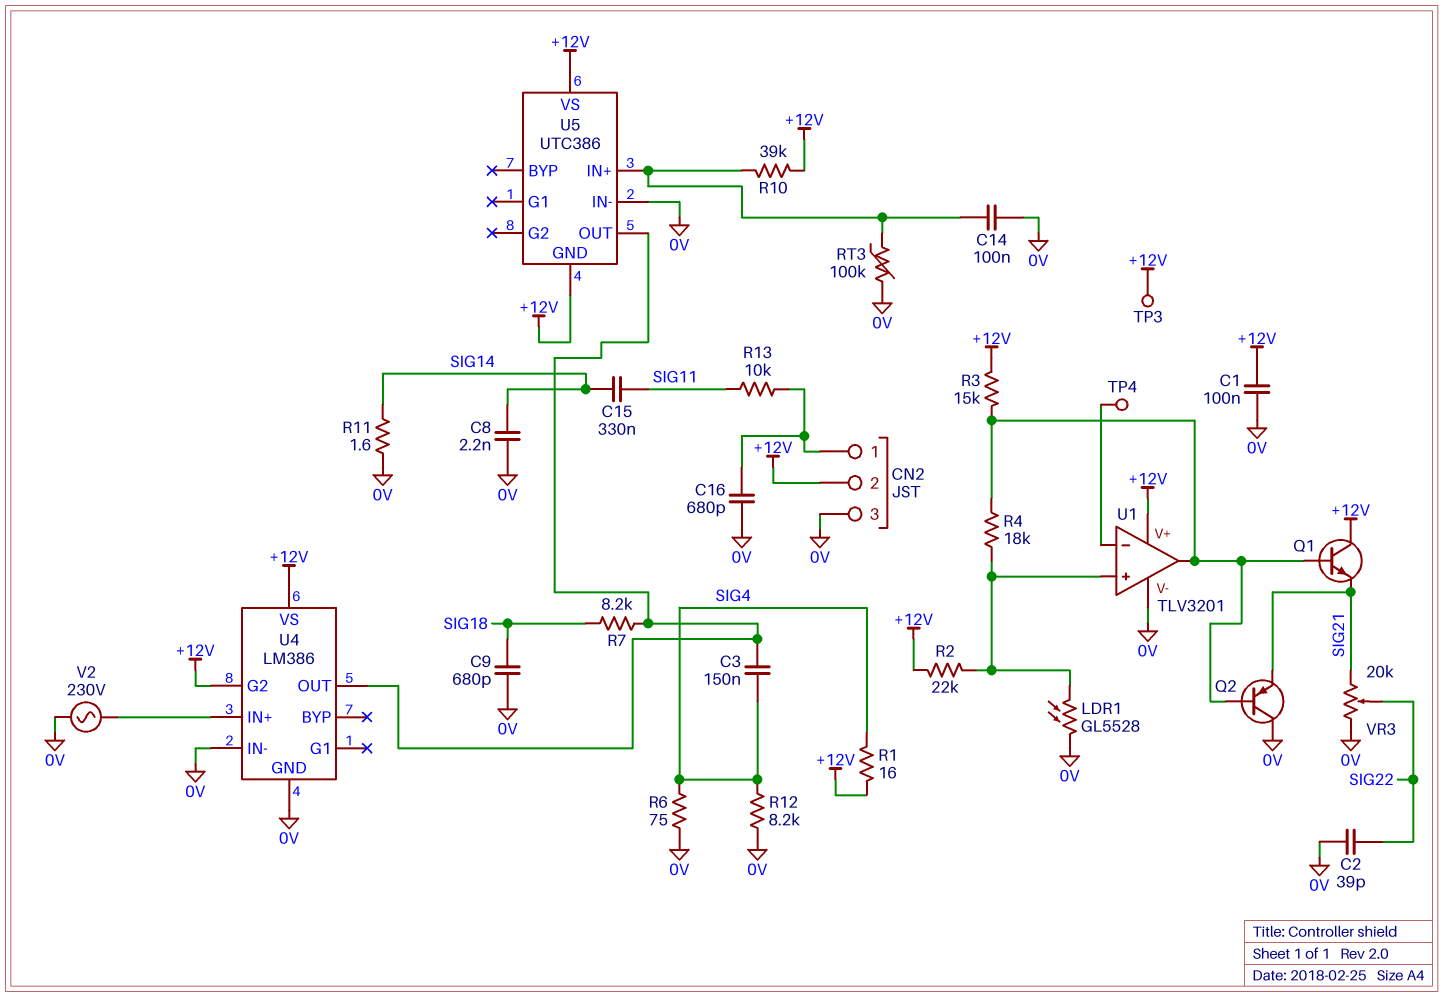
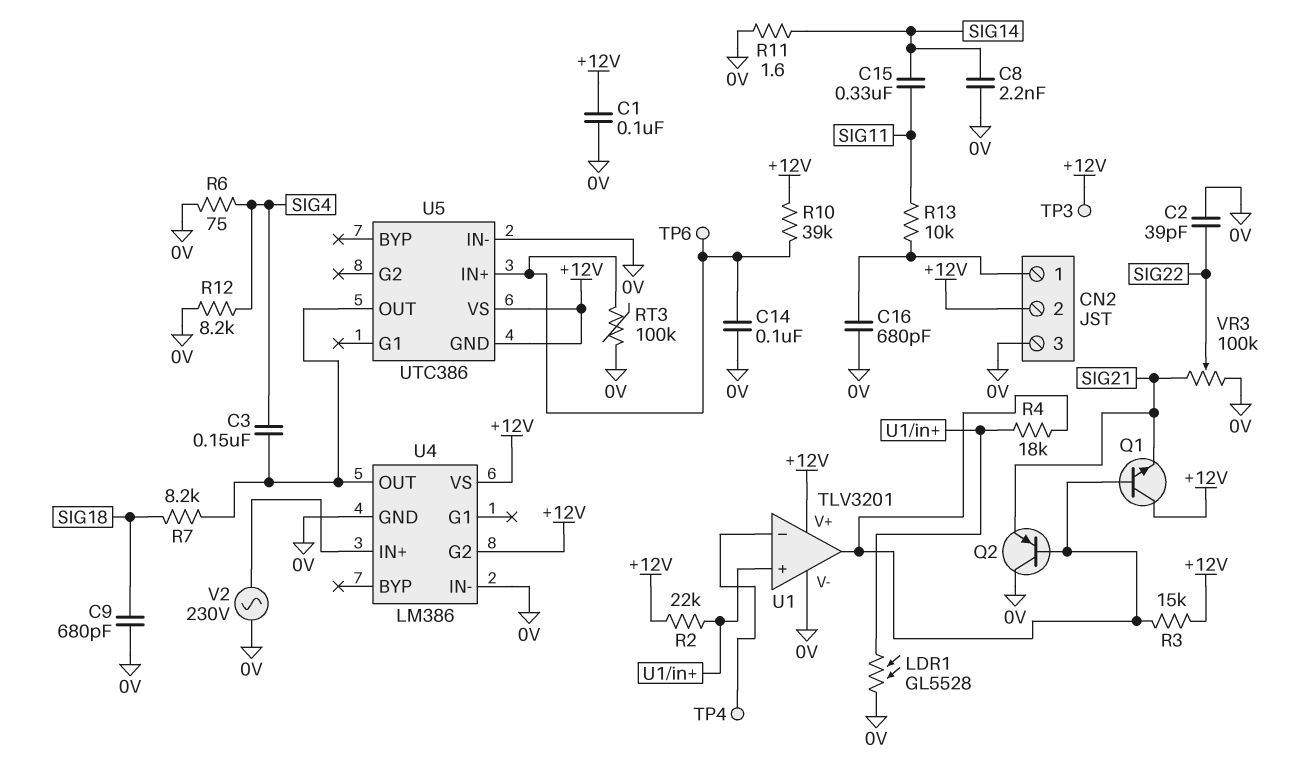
R1: 16 (+12V, SIG4) -> none
TP6: none -> test point (U5/IN+)
VR3: 20k (0V, SIG21, wiper SIG22) -> 100k (0V, SIG21, wiper SIG22)

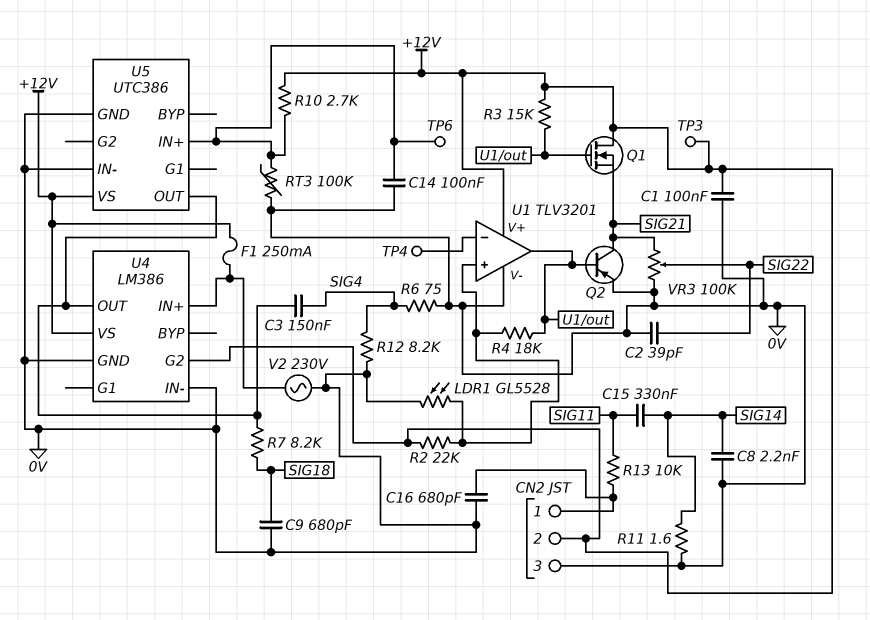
F1: none -> 250mA (+12V, U4/IN+)
Q1: NPN (B U1/out, C +12V, E SIG21) -> NMOS (G U1/out, D +12V, S SIG21)
Q2: PNP (B U1/out, C 0V, E SIG21) -> PNP (B U1/out, C SIG21, E 0V)
R10: 39k (+12V, U5/IN+) -> 2.7k (+12V, U5/IN+)
U5 pin GND: +12V -> 0V

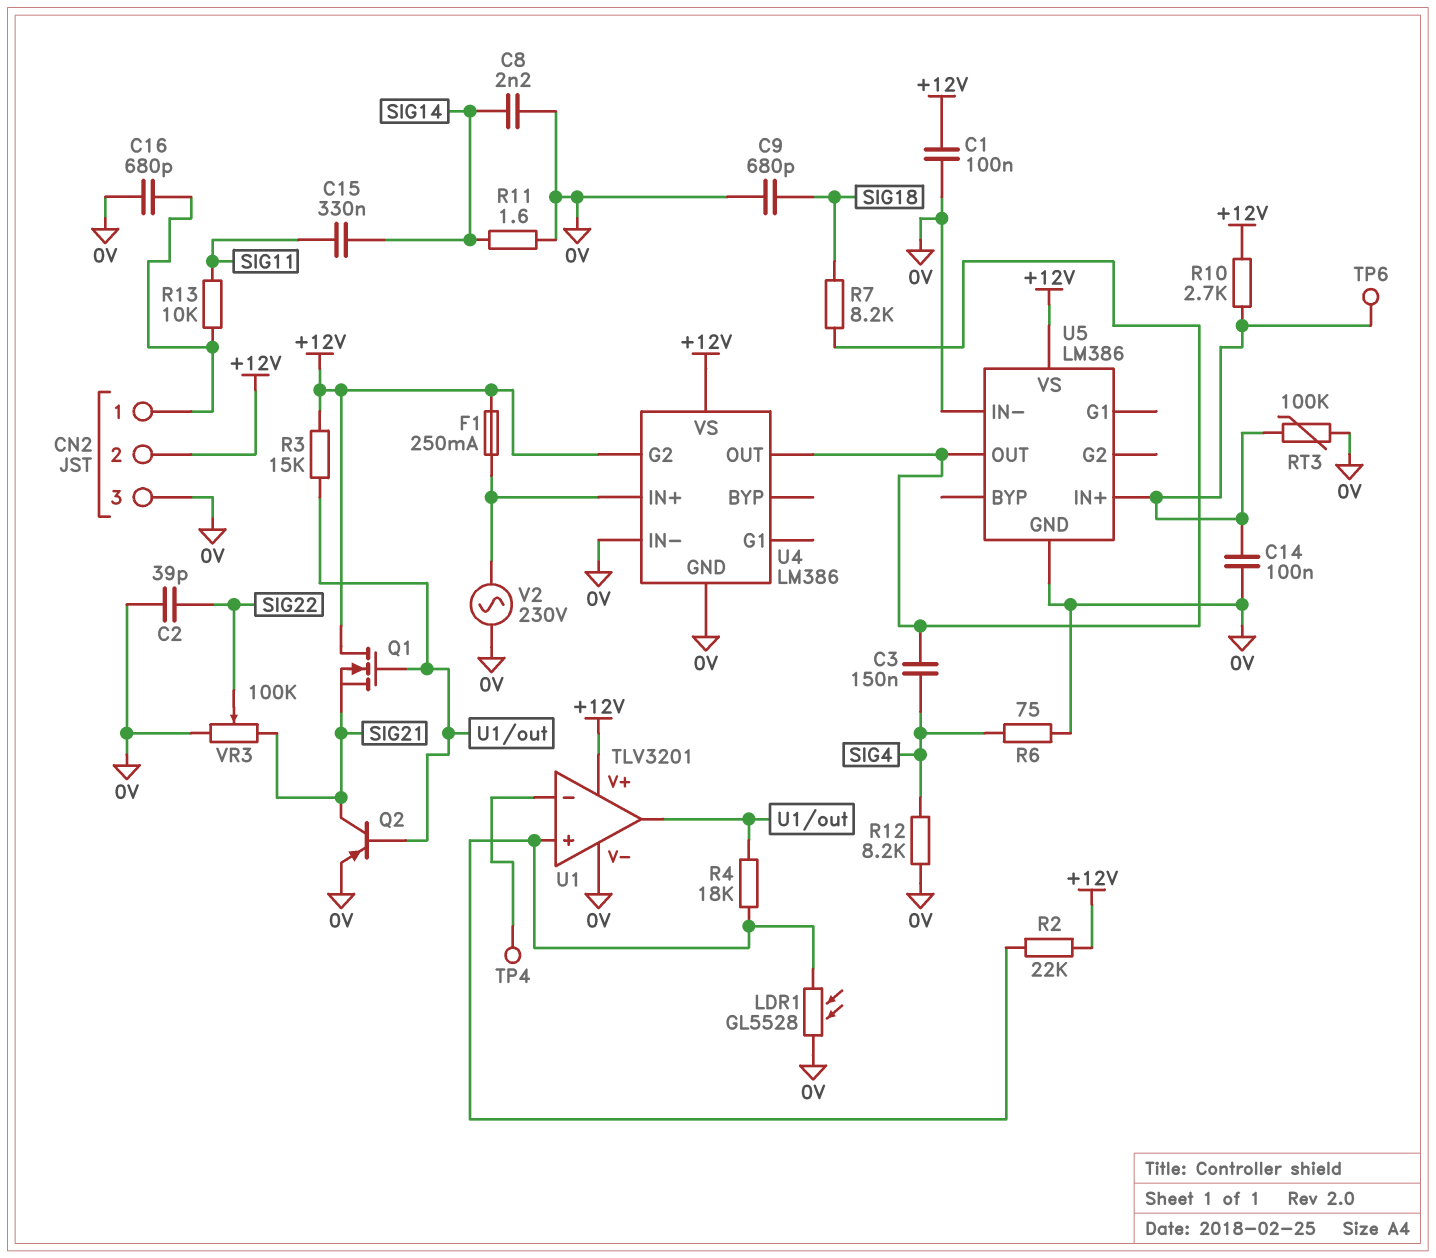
TP3: test point (+12V) -> none
U5: UTC386 -> LM386

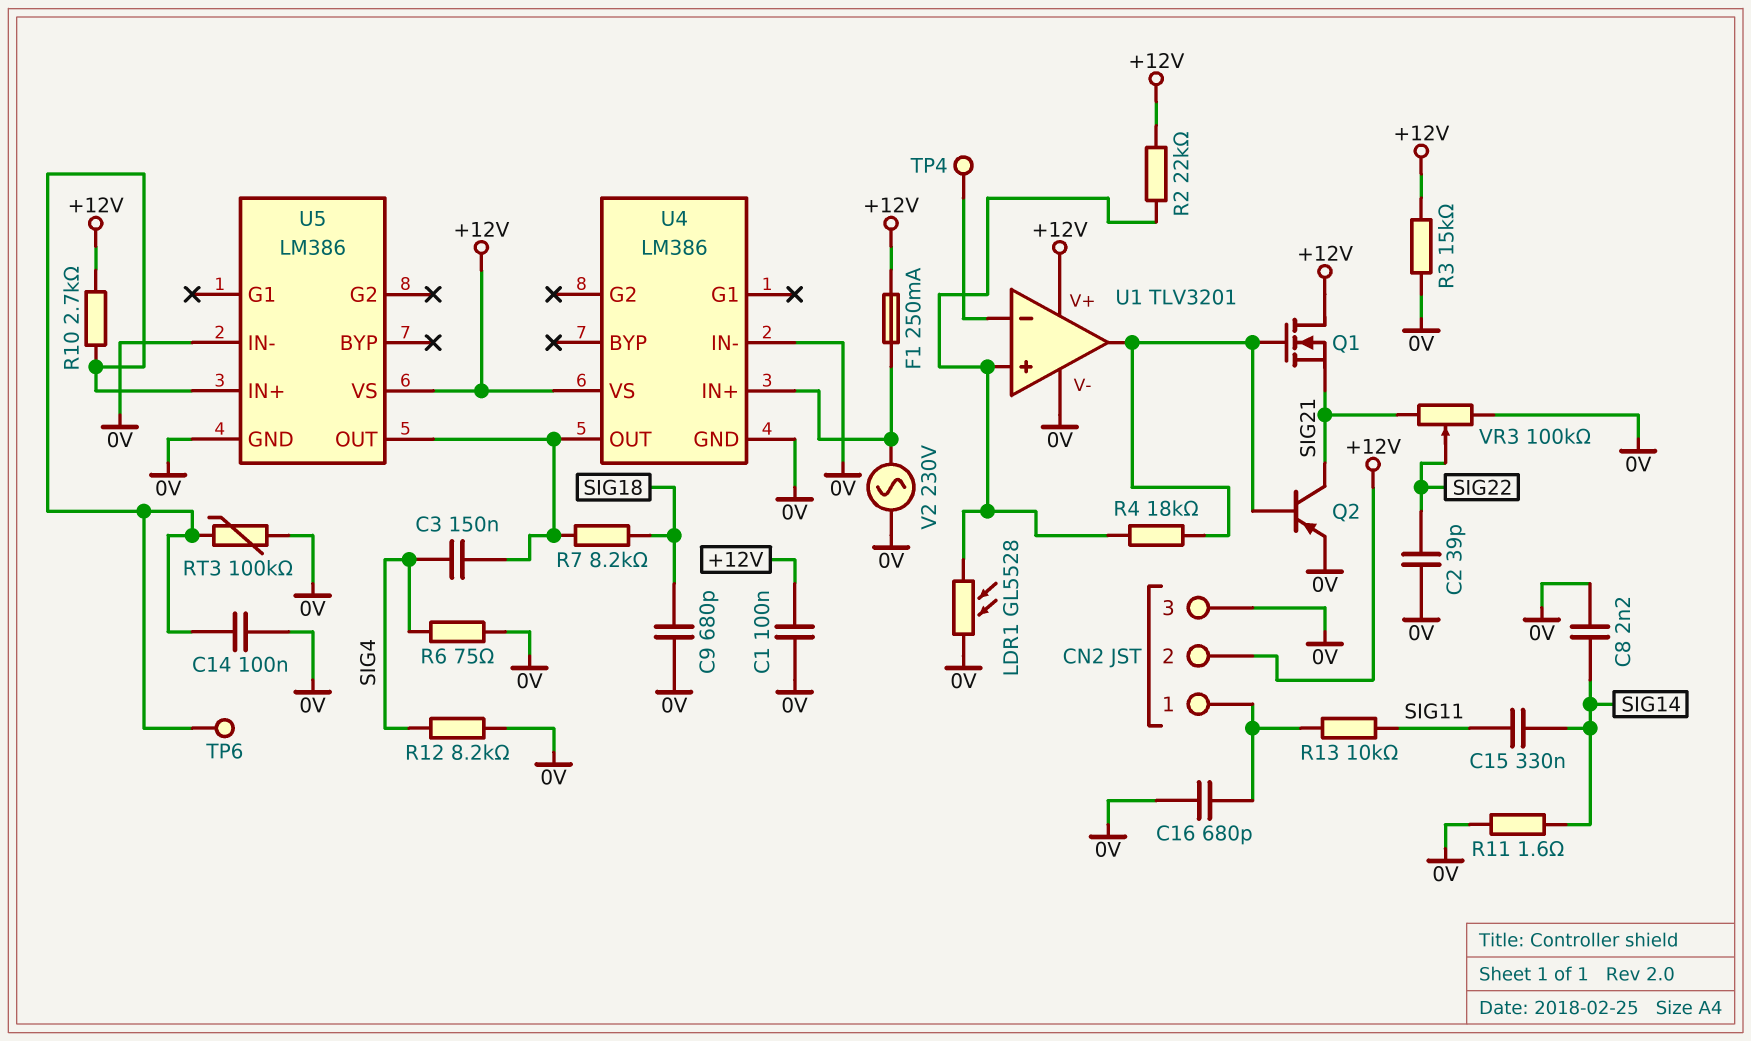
R3: 15k (+12V, U1/out) -> 15k (+12V, 0V)
U4 pin G2: +12V -> none

